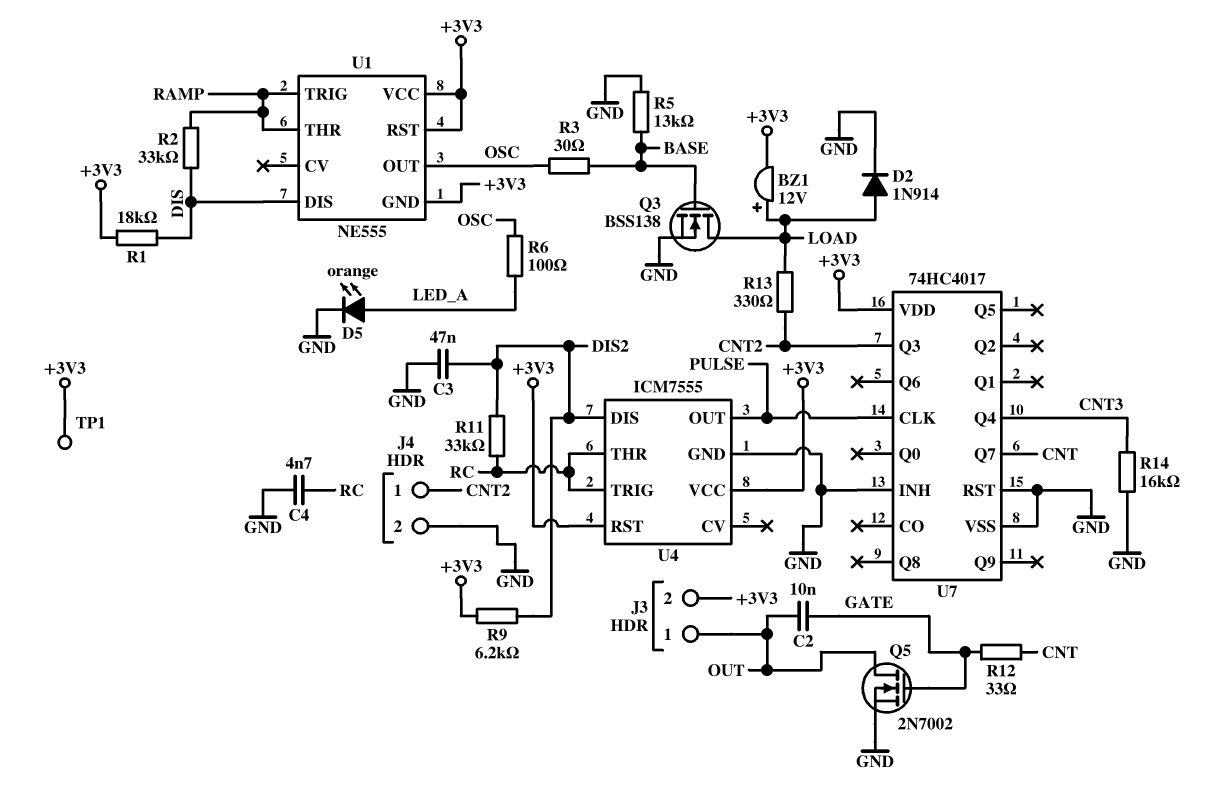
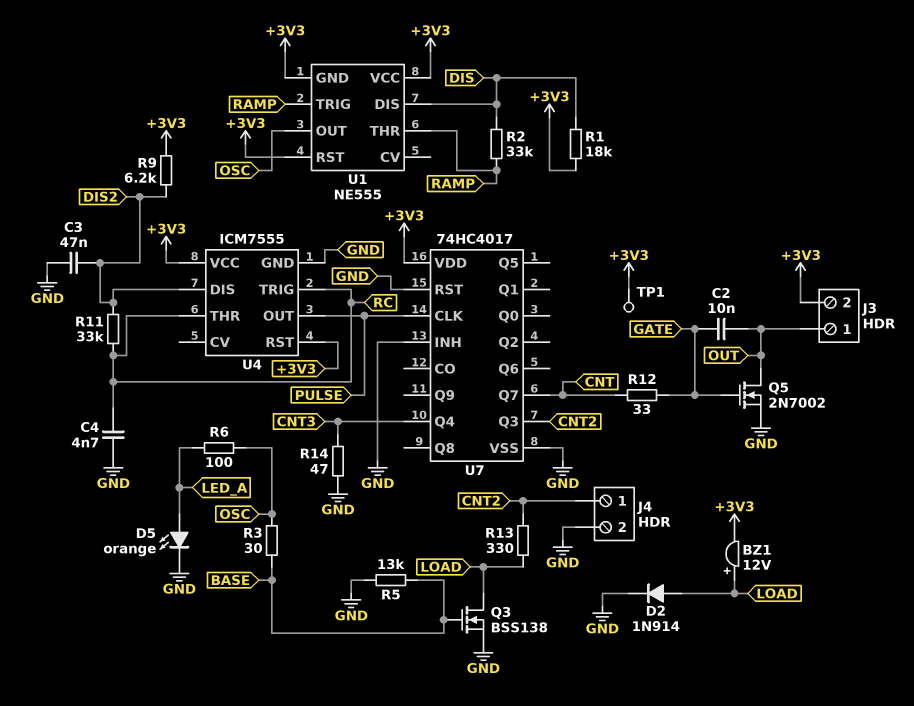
R14: 16k (CNT3, GND) -> 47 (CNT3, GND)

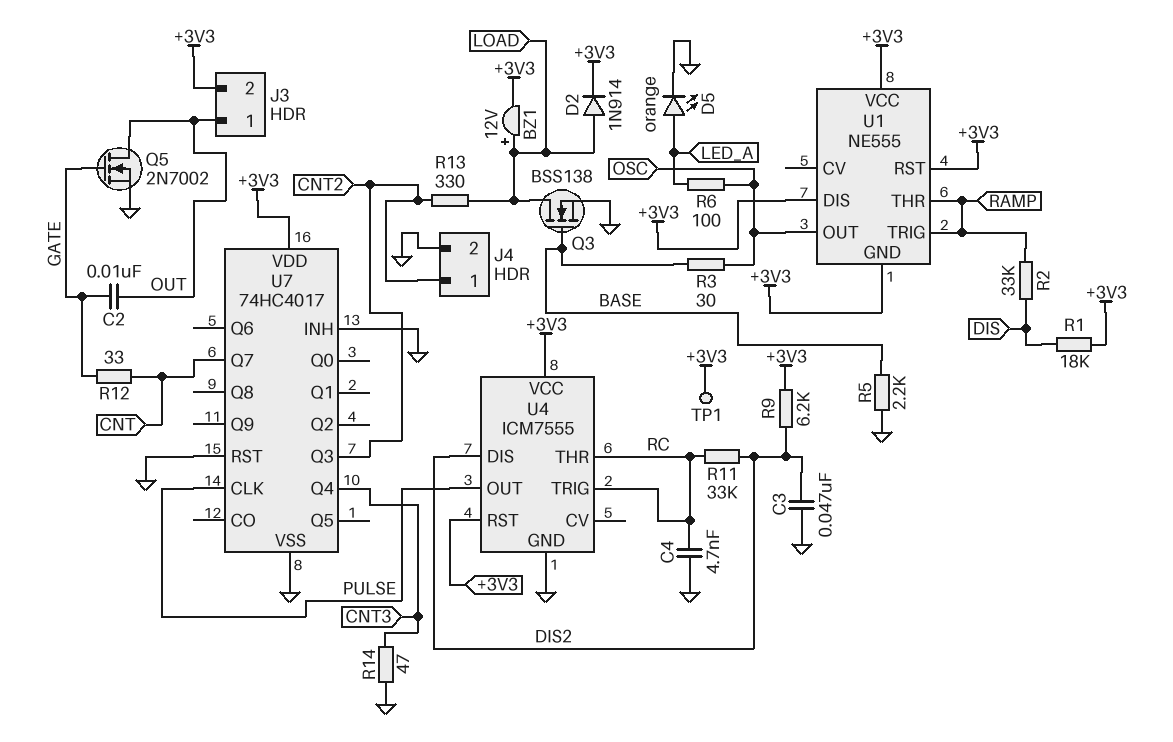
D2: diode 1N914 (A LOAD, K GND) -> diode 1N914 (A LOAD, K +3V3)
R5: 13k (BASE, GND) -> 2.2k (BASE, GND)
U1 pin DIS: DIS -> +3V3

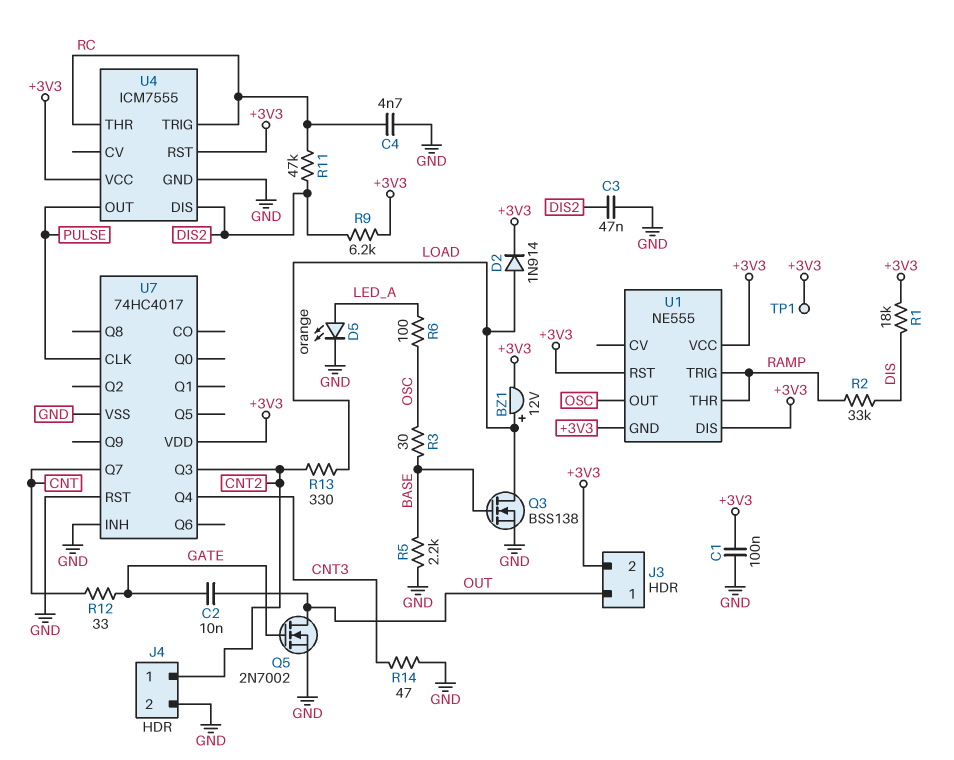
C1: none -> 100nF (+3V3, GND)
R11: 33k (DIS2, RC) -> 47k (DIS2, RC)

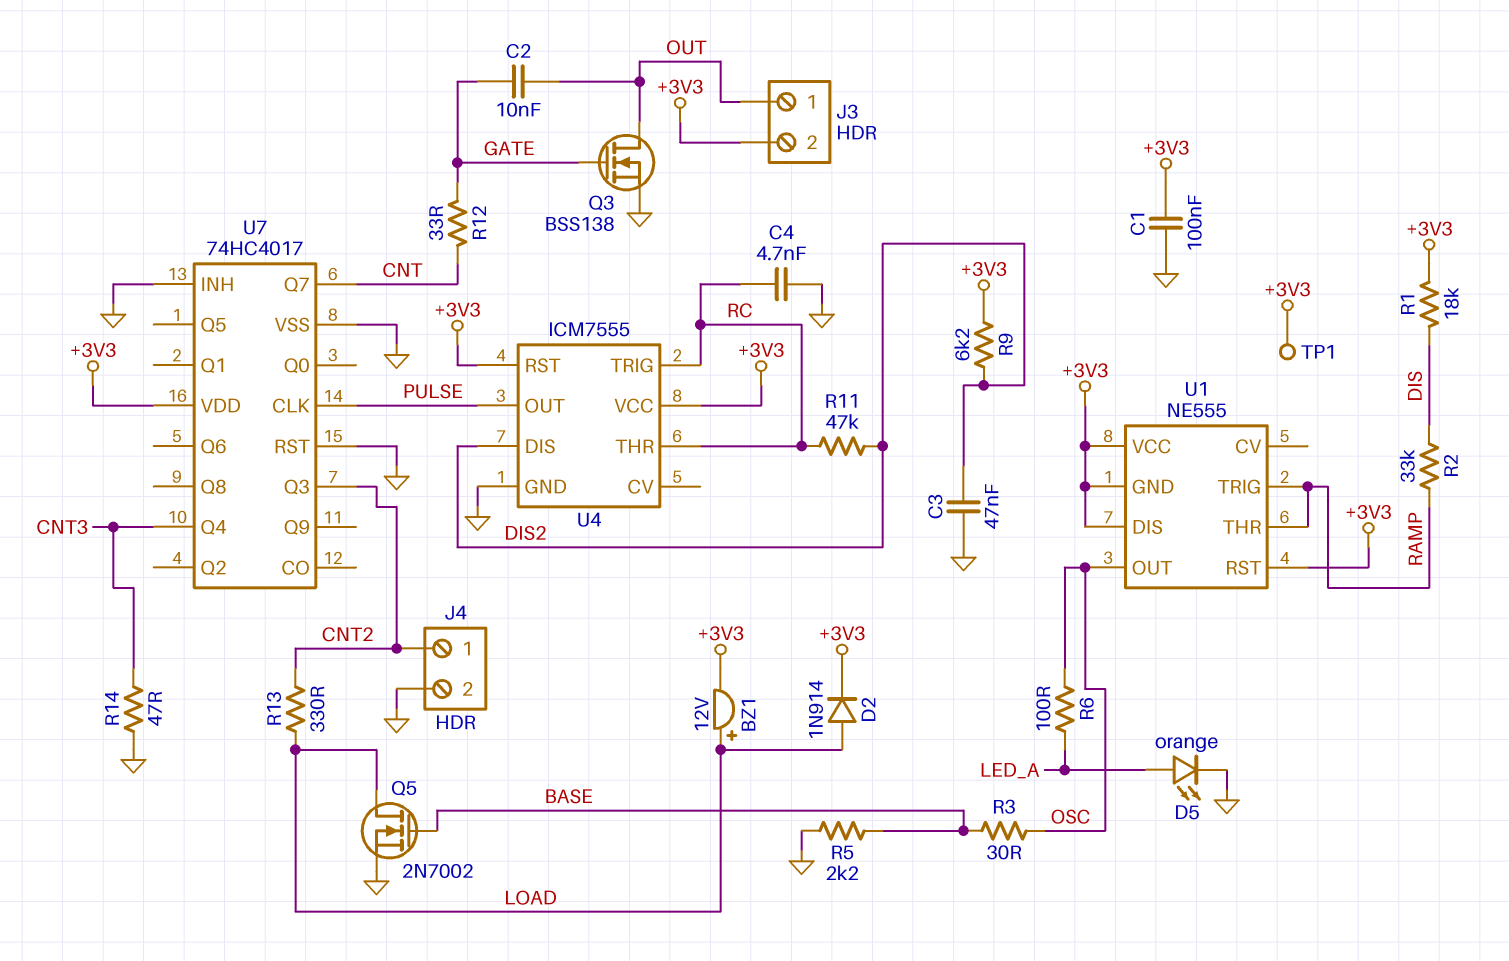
Q3: NMOS BSS138 (G BASE, D LOAD, S GND) -> NMOS BSS138 (G GATE, D OUT, S GND)
Q5: NMOS 2N7002 (G GATE, D OUT, S GND) -> NMOS 2N7002 (G BASE, D LOAD, S GND)

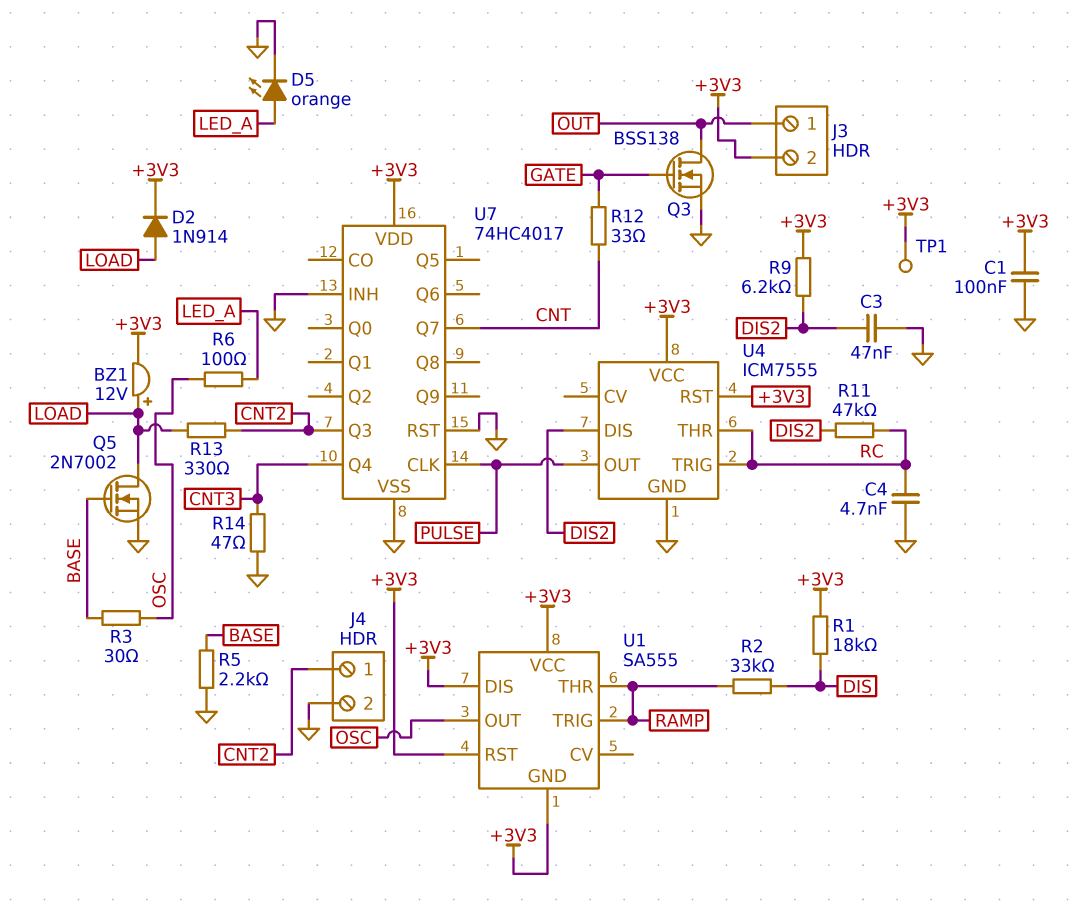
C2: 10nF (GATE, OUT) -> none
U1: NE555 -> SA555

